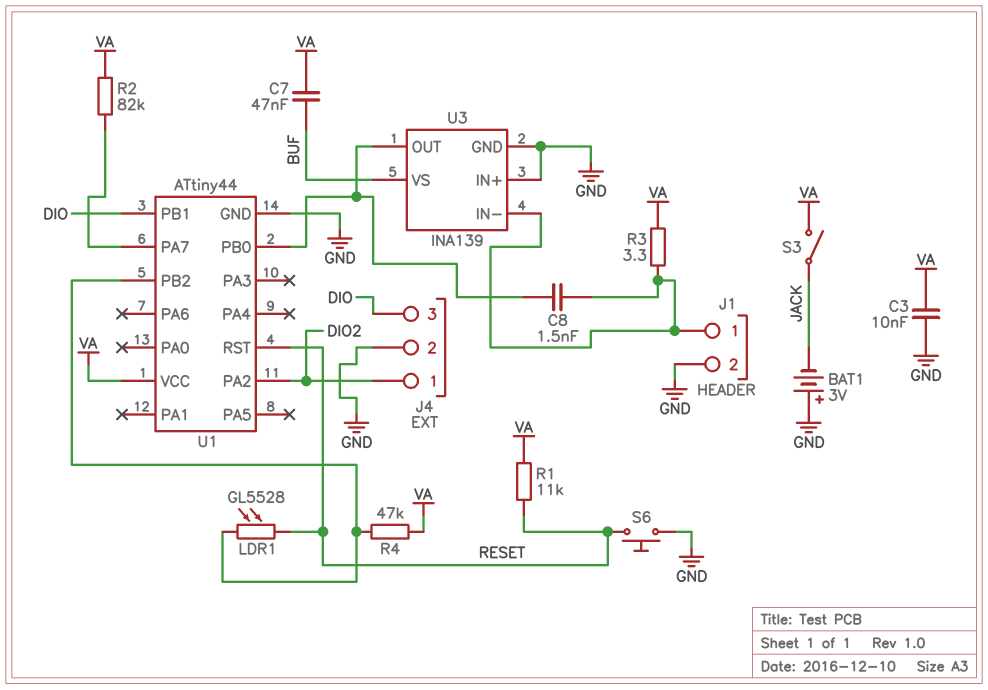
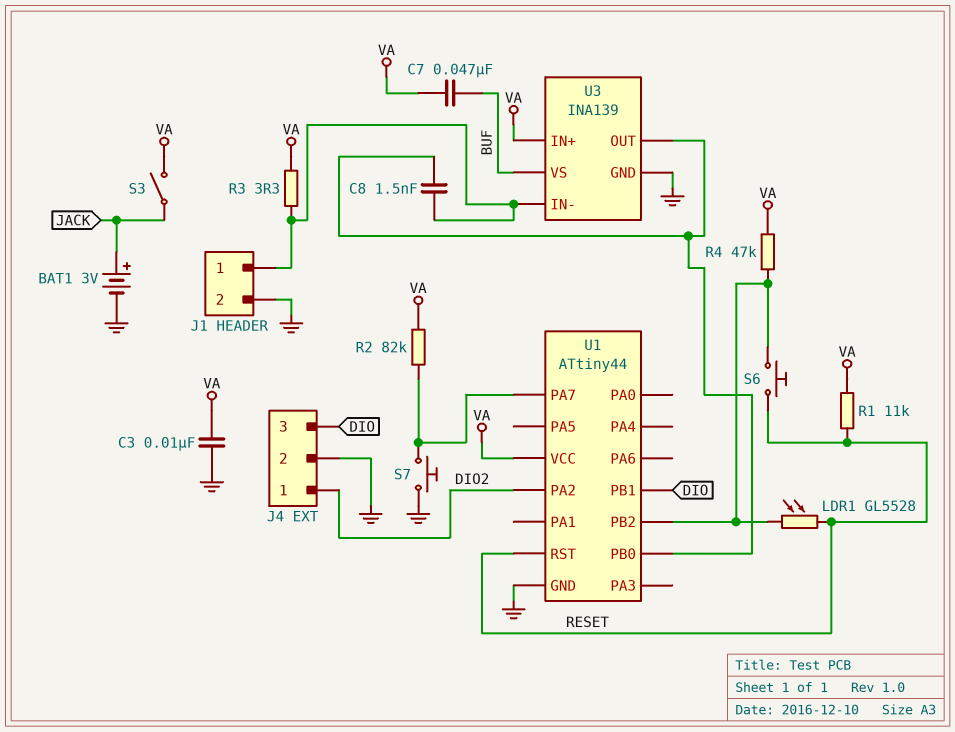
BAT1: 3V (plus GND, minus JACK) -> 3V (plus JACK, minus GND)
S6: button (GND, RESET) -> button (RESET, U1/PB2)
S7: none -> button (GND, U1/PA7)
U3 pin IN+: GND -> VA

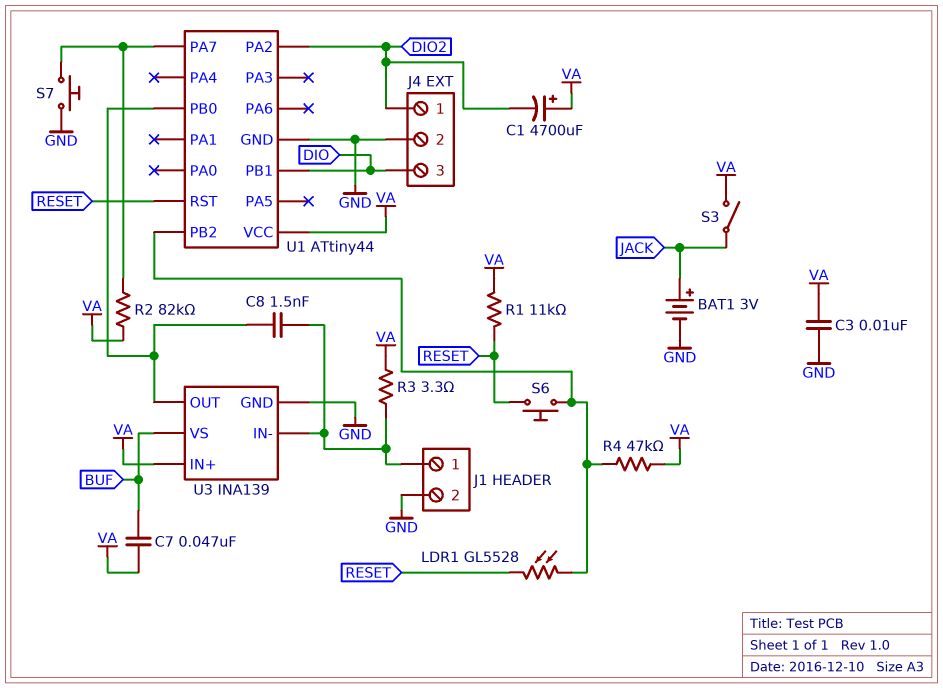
C1: none -> 4700uF (plus VA, minus DIO2)

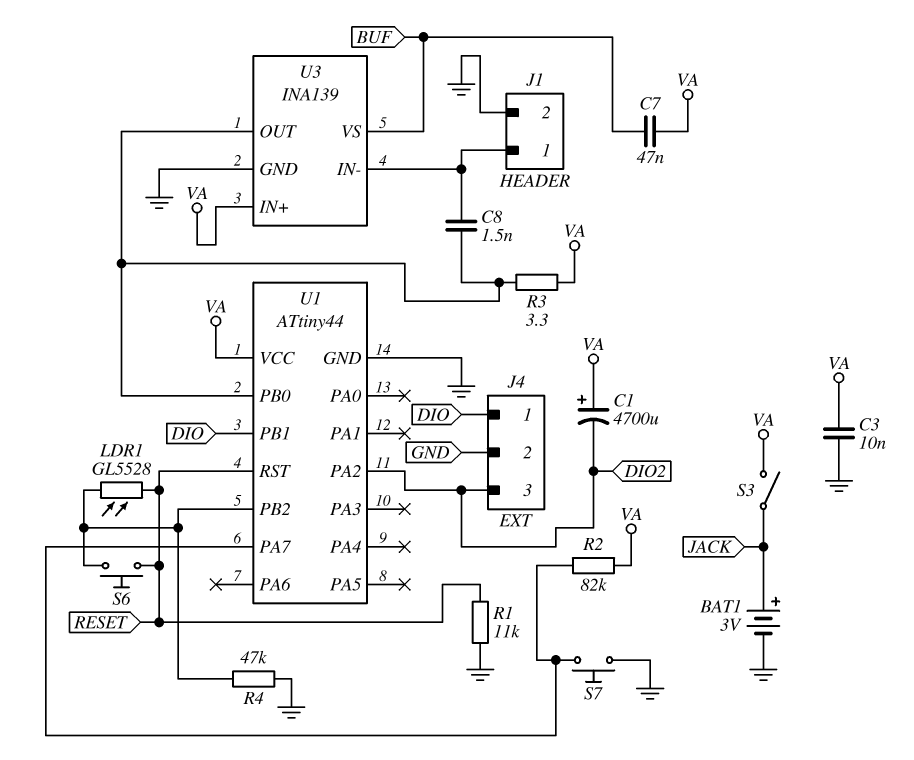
J4 pin 1: DIO2 -> DIO
J4 pin 3: DIO -> DIO2
R1: 11k (RESET, VA) -> 11k (GND, RESET)
R3: 3.3 (J1/1, VA) -> 3.3 (U1/PB0, VA)
R4: 47k (U1/PB2, VA) -> 47k (GND, U1/PB2)

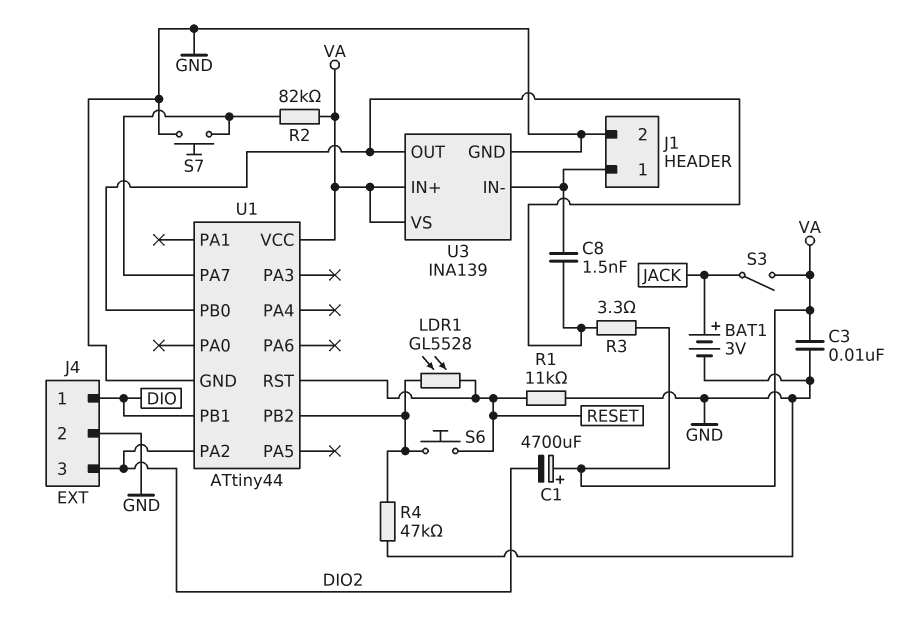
C7: 47nF (BUF, VA) -> none
U3 pin VS: BUF -> VA

